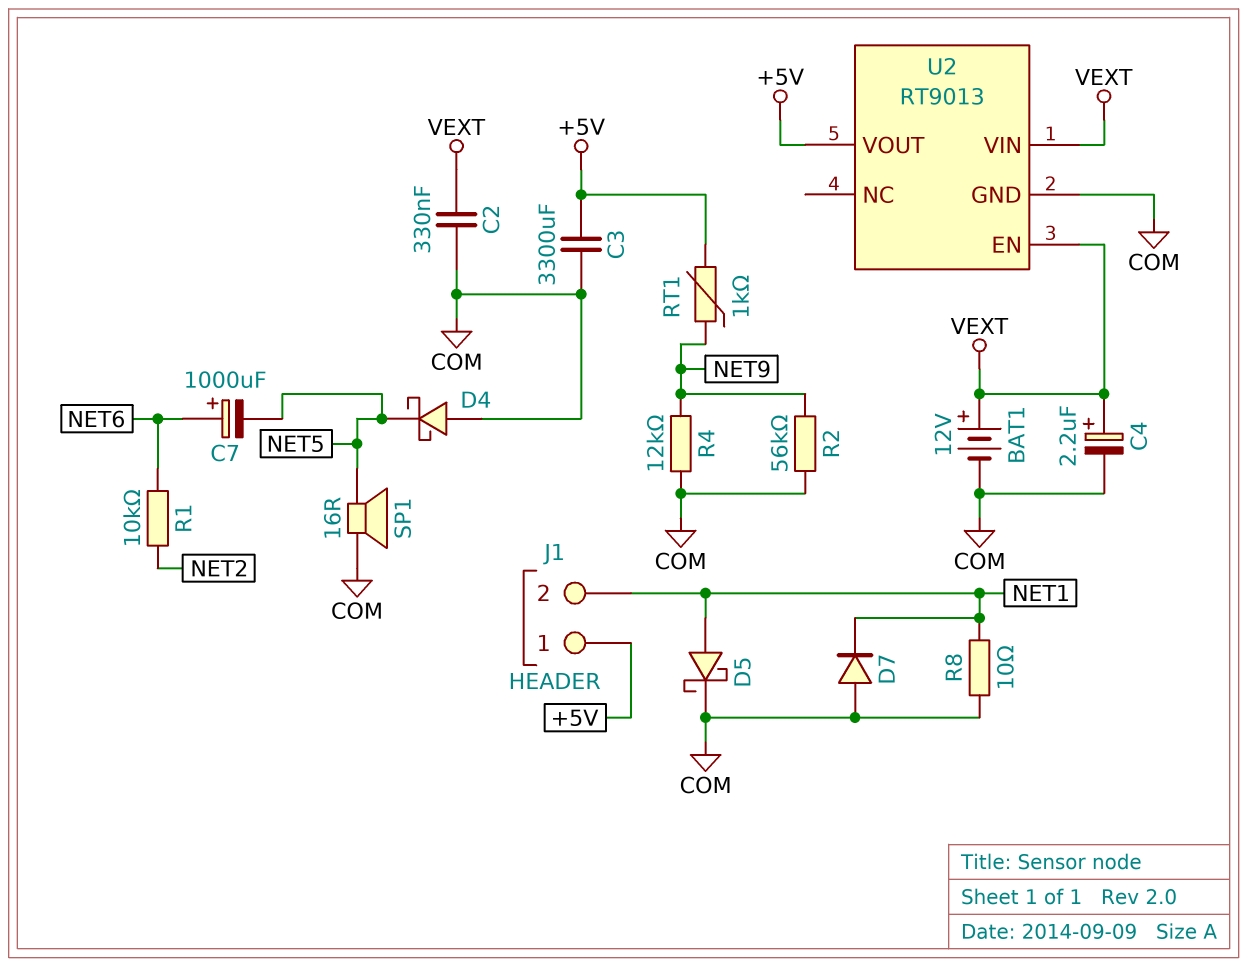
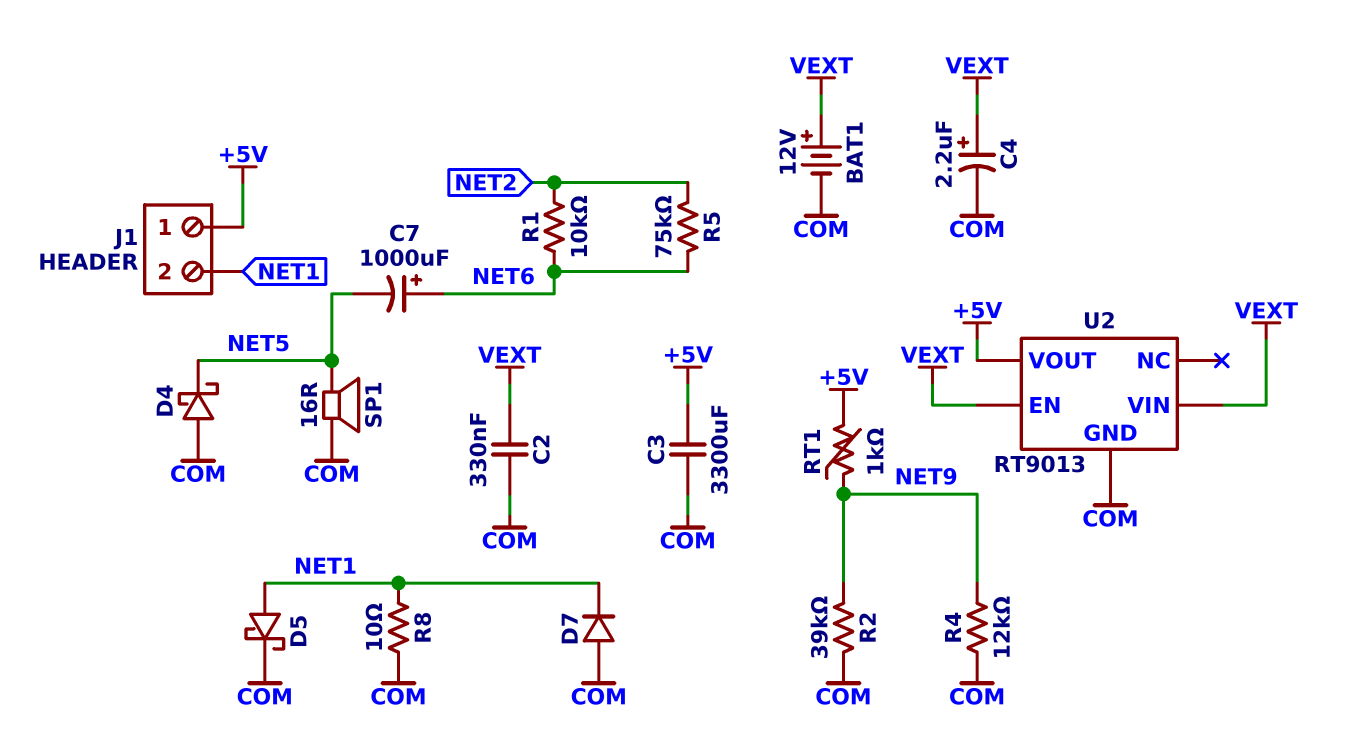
R2: 56k (COM, NET9) -> 39k (COM, NET9)
R5: none -> 75k (NET2, NET6)

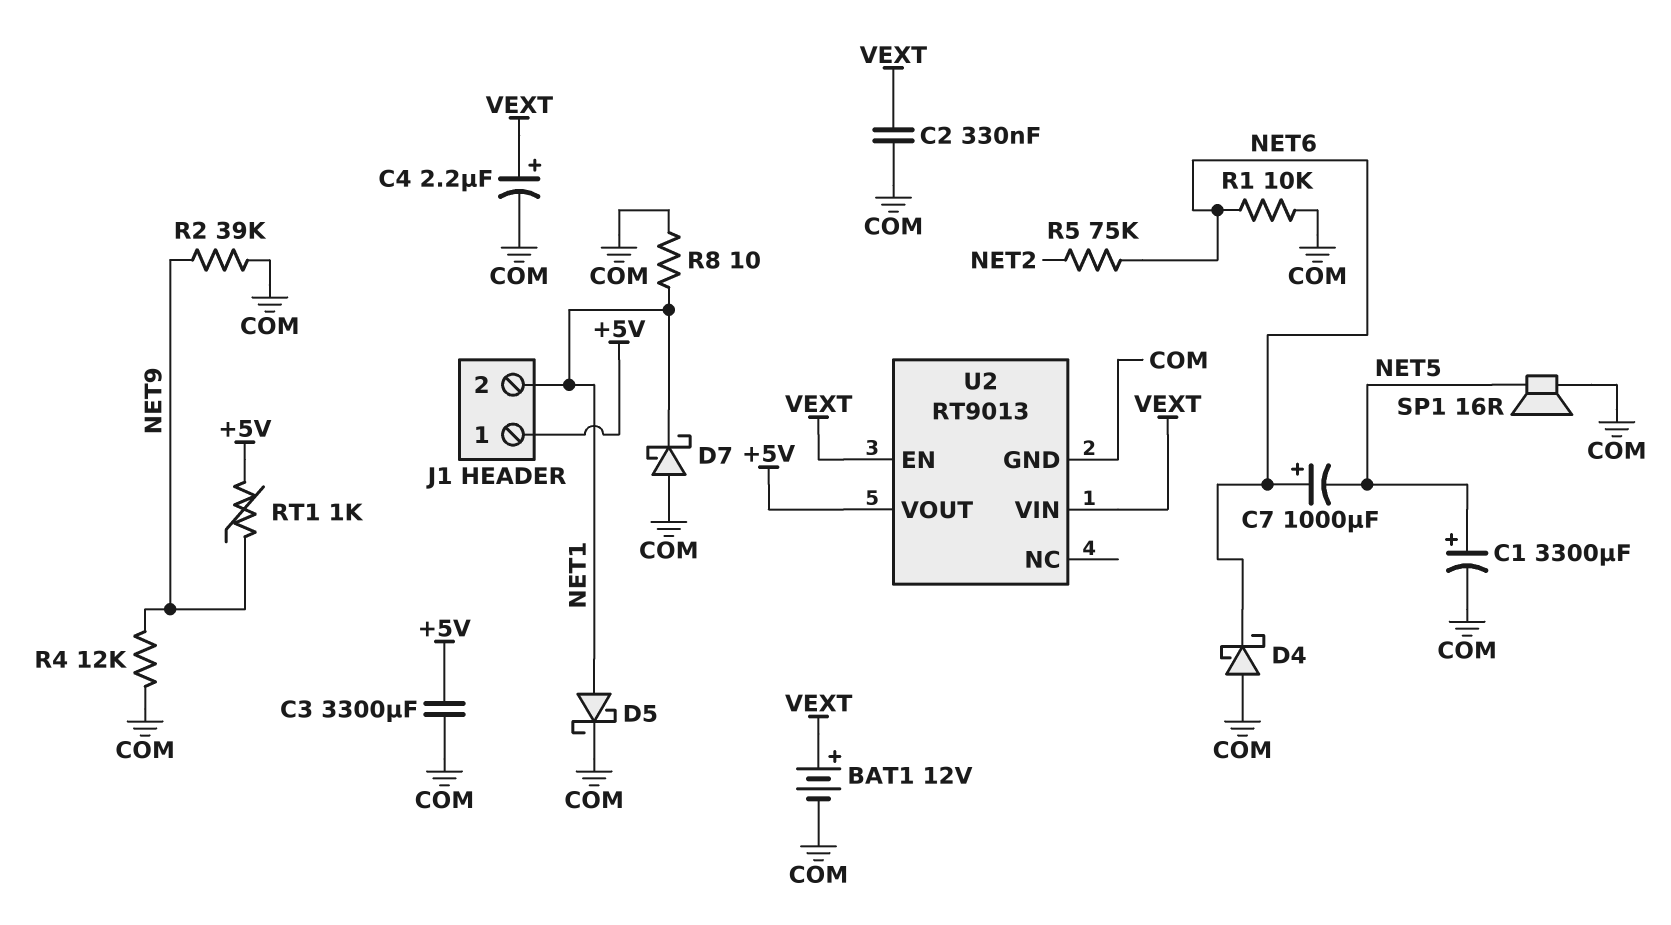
C1: none -> 3300uF (plus NET5, minus COM)
D4: schottky (A COM, K NET5) -> schottky (A COM, K NET6)
D7: diode (A COM, K NET1) -> schottky (A COM, K NET1)
R1: 10k (NET2, NET6) -> 10k (COM, NET6)

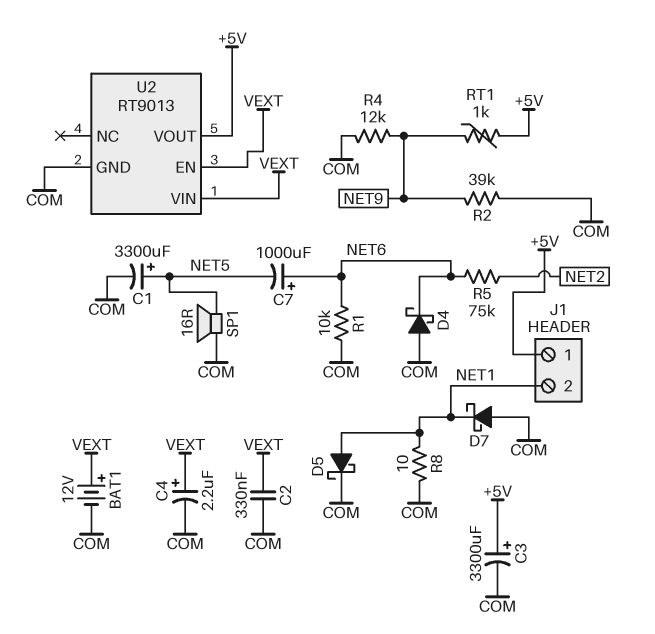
C3: 3300uF (+5V, COM) -> 3300uF (plus +5V, minus COM)

